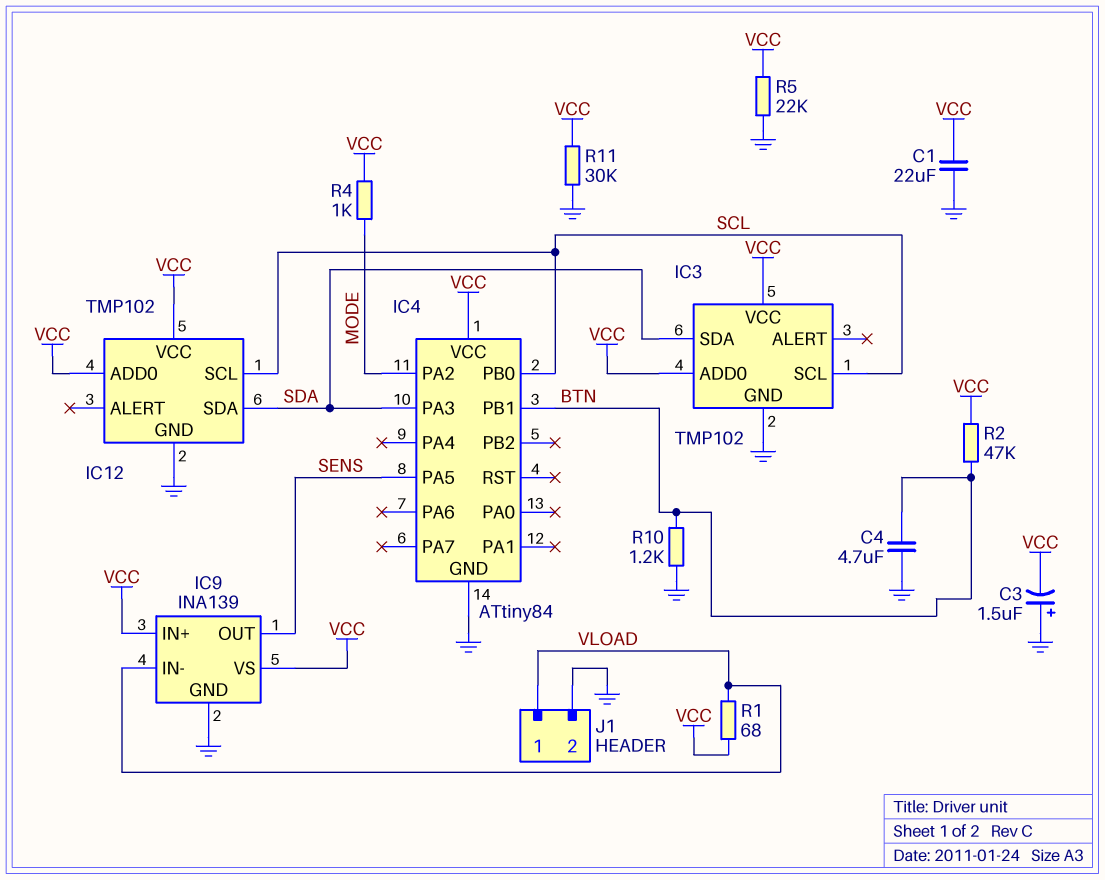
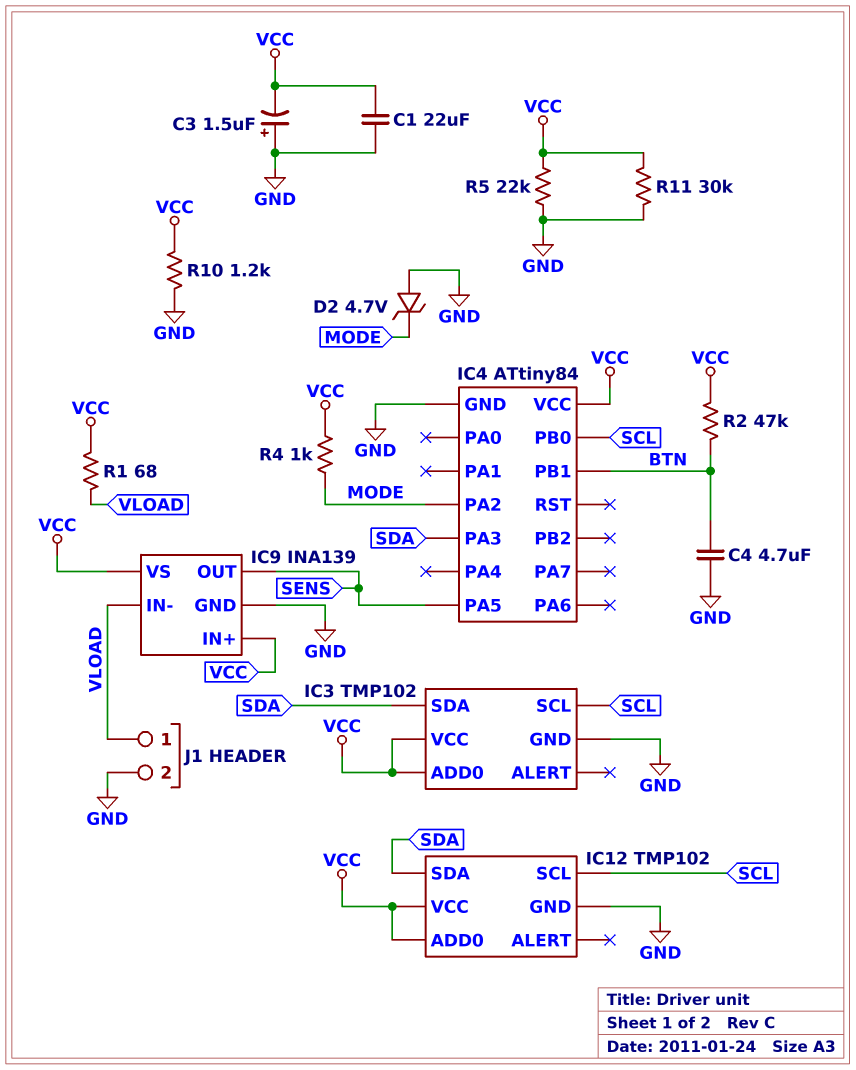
D2: none -> zener 4.7V (A GND, K MODE)
R10: 1.2k (BTN, GND) -> 1.2k (GND, VCC)

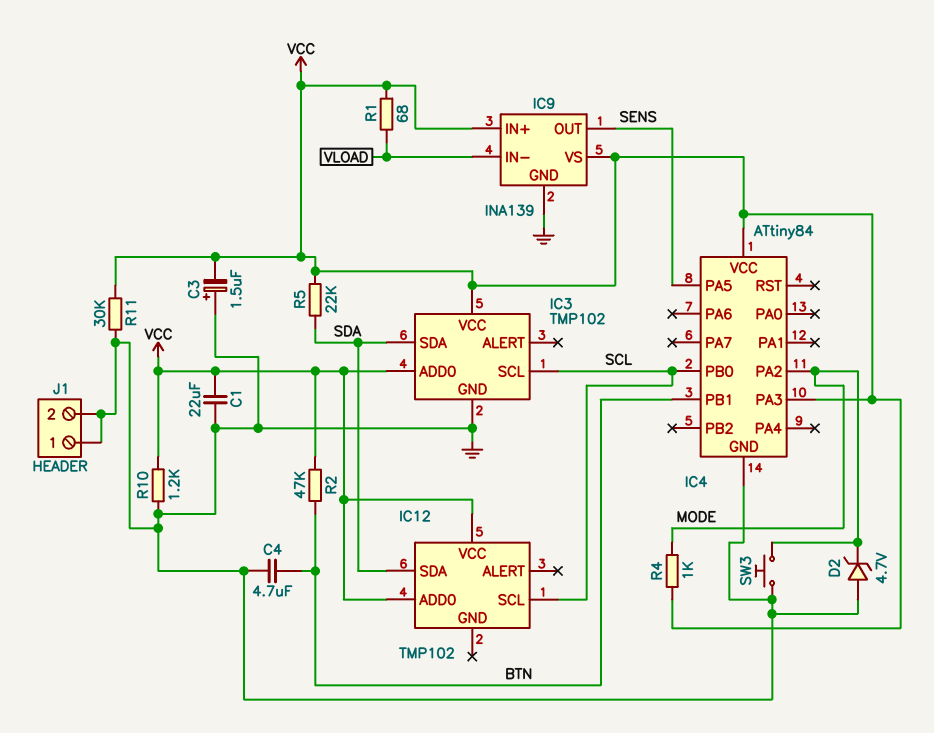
IC4 pin PA3: SDA -> VCC
IC12 pin GND: GND -> none
J1 pin 1: VLOAD -> GND
R5: 22k (GND, VCC) -> 22k (SDA, VCC)
SW3: none -> button (GND, MODE)

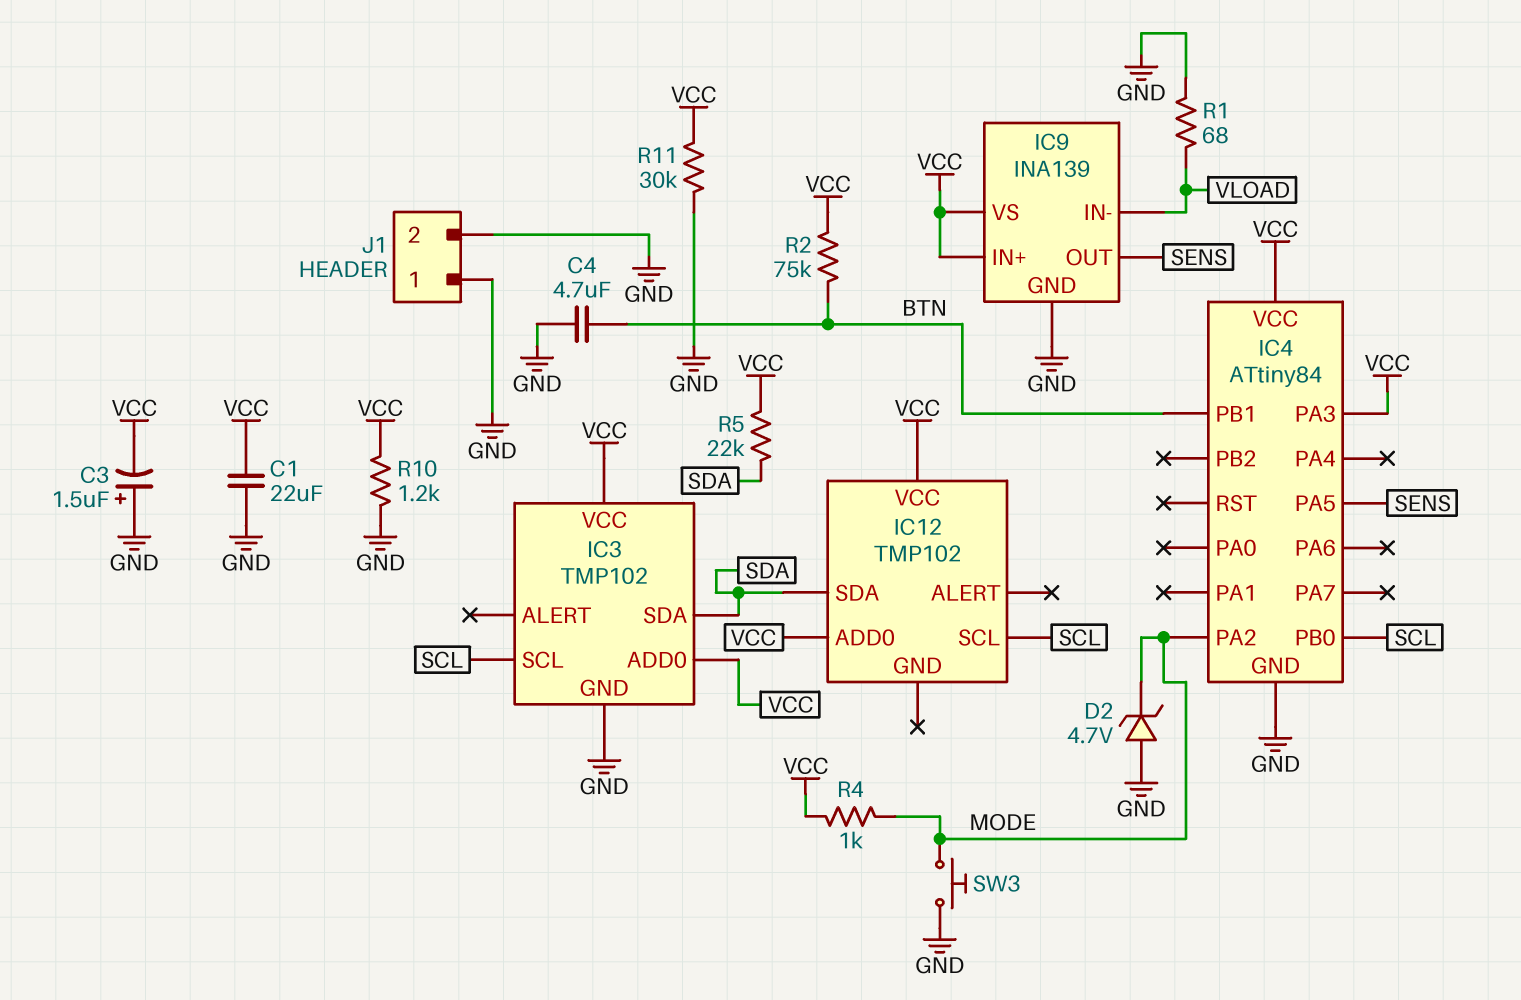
R1: 68 (VCC, VLOAD) -> 68 (GND, VLOAD)
R2: 47k (BTN, VCC) -> 75k (BTN, VCC)

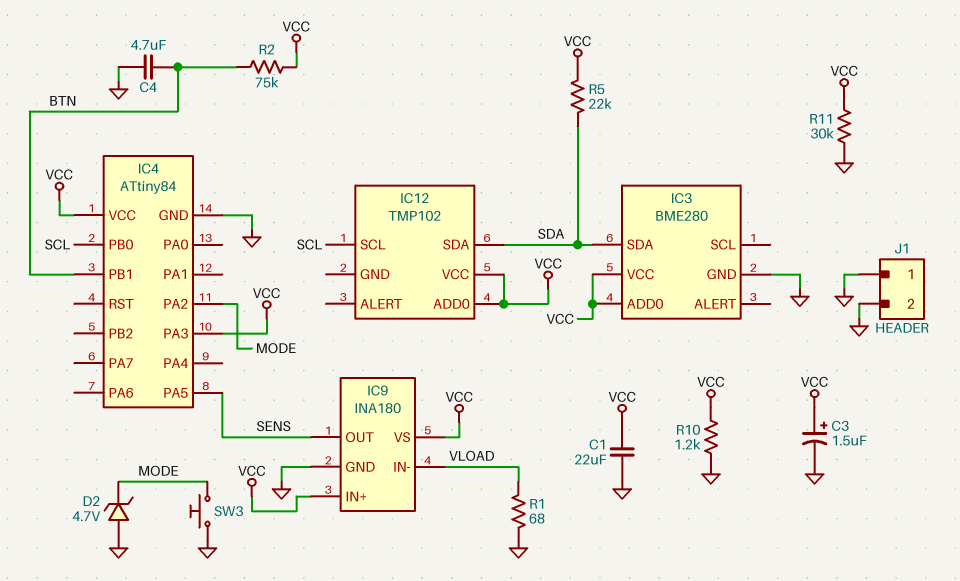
C3: 1.5uF (plus GND, minus VCC) -> 1.5uF (plus VCC, minus GND)
IC3: TMP102 -> BME280
IC3 pin SCL: SCL -> none
IC9: INA139 -> INA180
R4: 1k (MODE, VCC) -> none

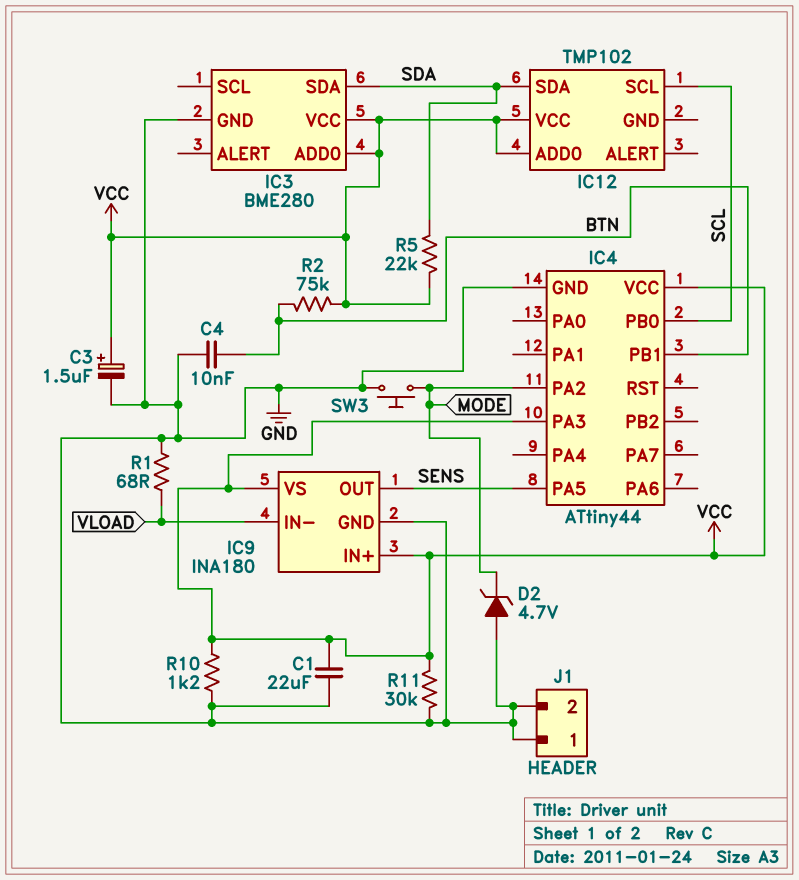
C4: 4.7uF (BTN, GND) -> 10nF (BTN, GND)
IC4: ATtiny84 -> ATtiny44

